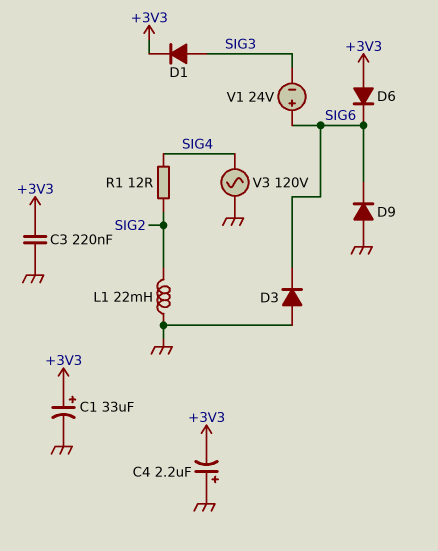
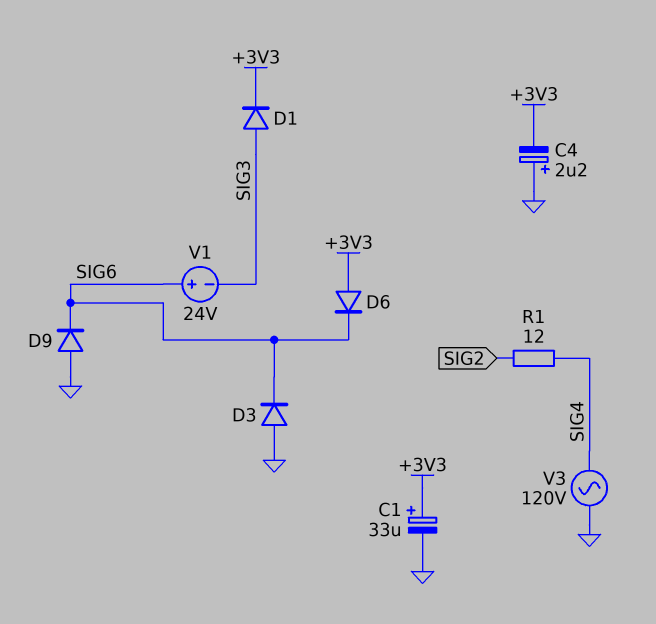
C3: 220nF (+3V3, GND) -> none
L1: 22mH (GND, SIG2) -> none

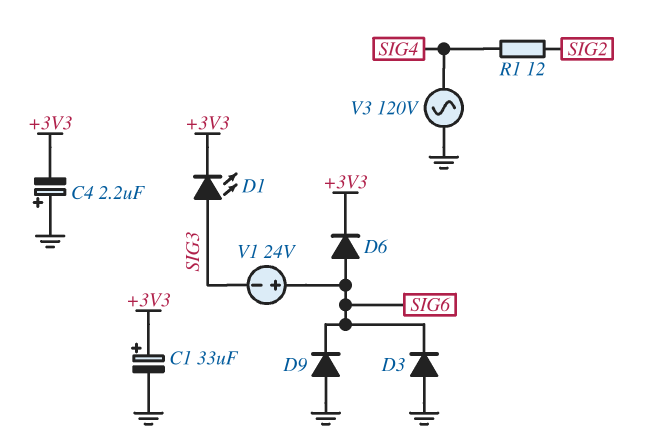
D1: diode (A SIG3, K +3V3) -> LED (A SIG3, K +3V3)
D6: diode (A +3V3, K SIG6) -> diode (A SIG6, K +3V3)

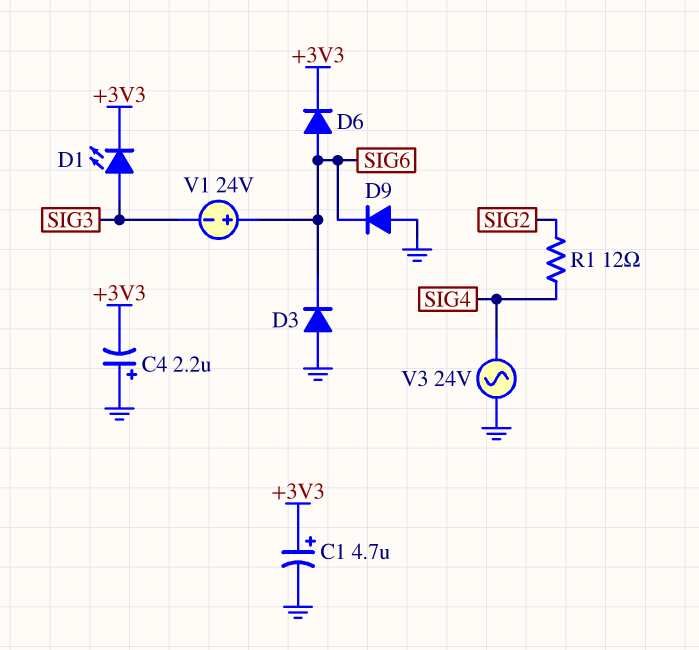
C1: 33uF (plus +3V3, minus GND) -> 4.7uF (plus +3V3, minus GND)
V3: AC 120V (GND, SIG4) -> AC 24V (GND, SIG4)

